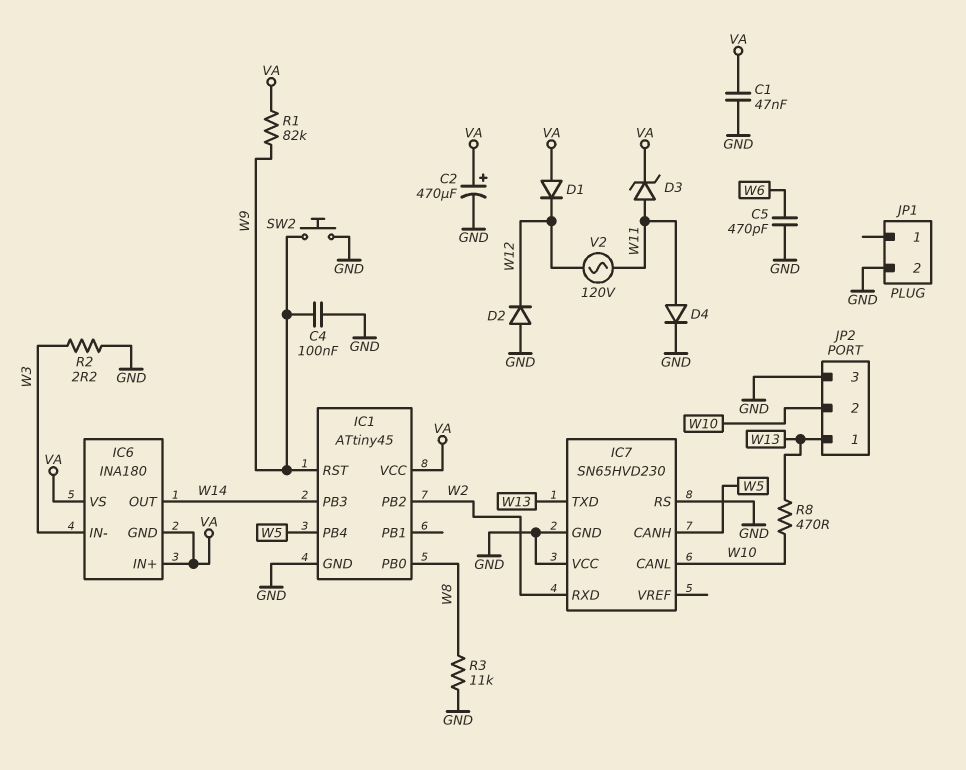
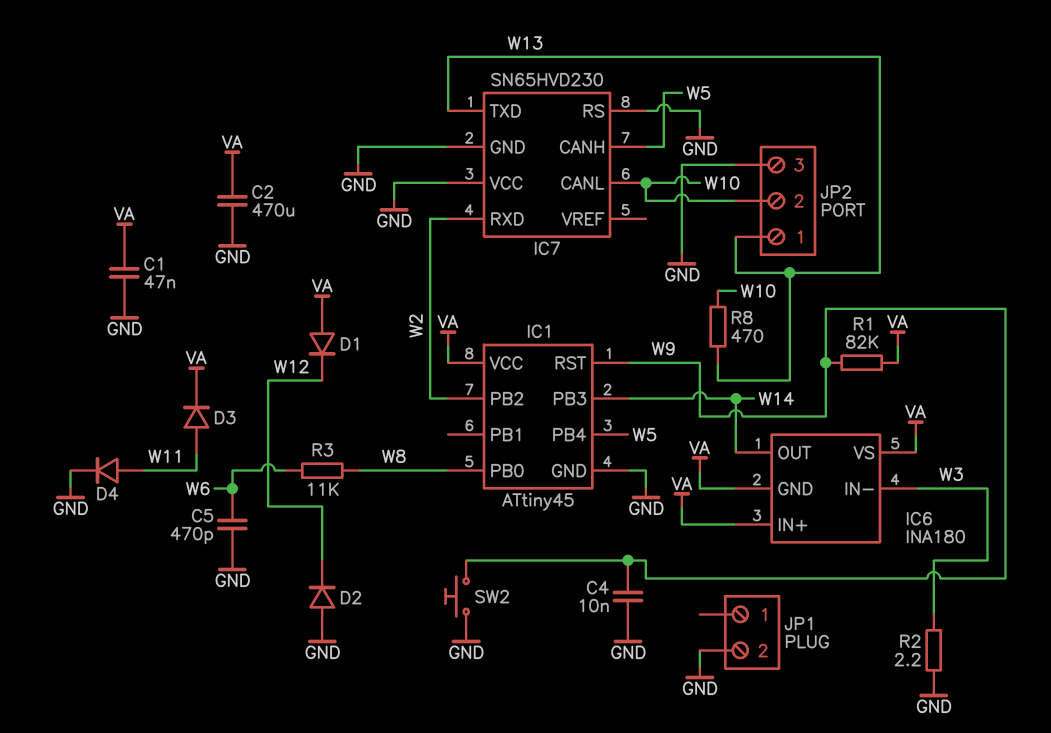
C2: 470uF (plus VA, minus GND) -> 470uF (GND, VA)
C4: 100nF (GND, W9) -> 10nF (GND, W9)
D3: zener (A W11, K VA) -> diode (A W11, K VA)
R3: 11k (GND, W8) -> 11k (W6, W8)
V2: AC 120V (W11, W12) -> none

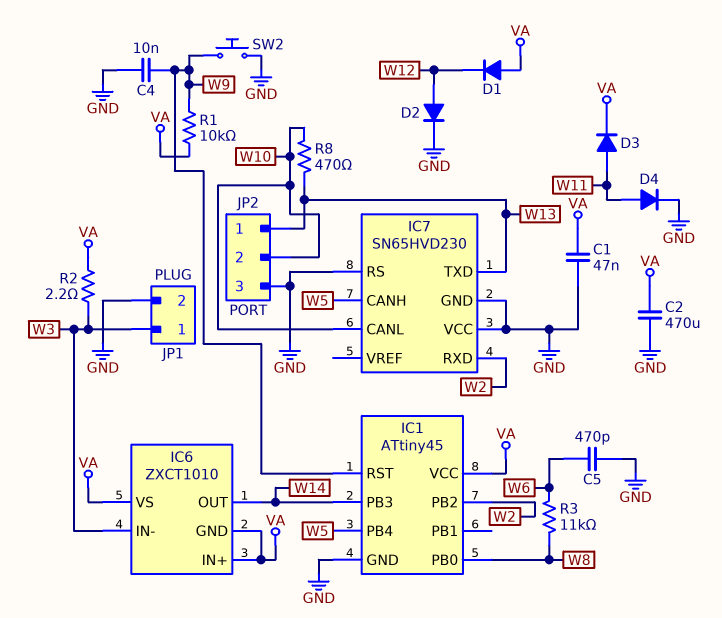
D2: diode (A GND, K W12) -> diode (A W12, K GND)
IC6: INA180 -> ZXCT1010
JP1 pin 1: none -> W3
R1: 82k (VA, W9) -> 10k (VA, W9)
R2: 2.2 (GND, W3) -> 2.2 (VA, W3)

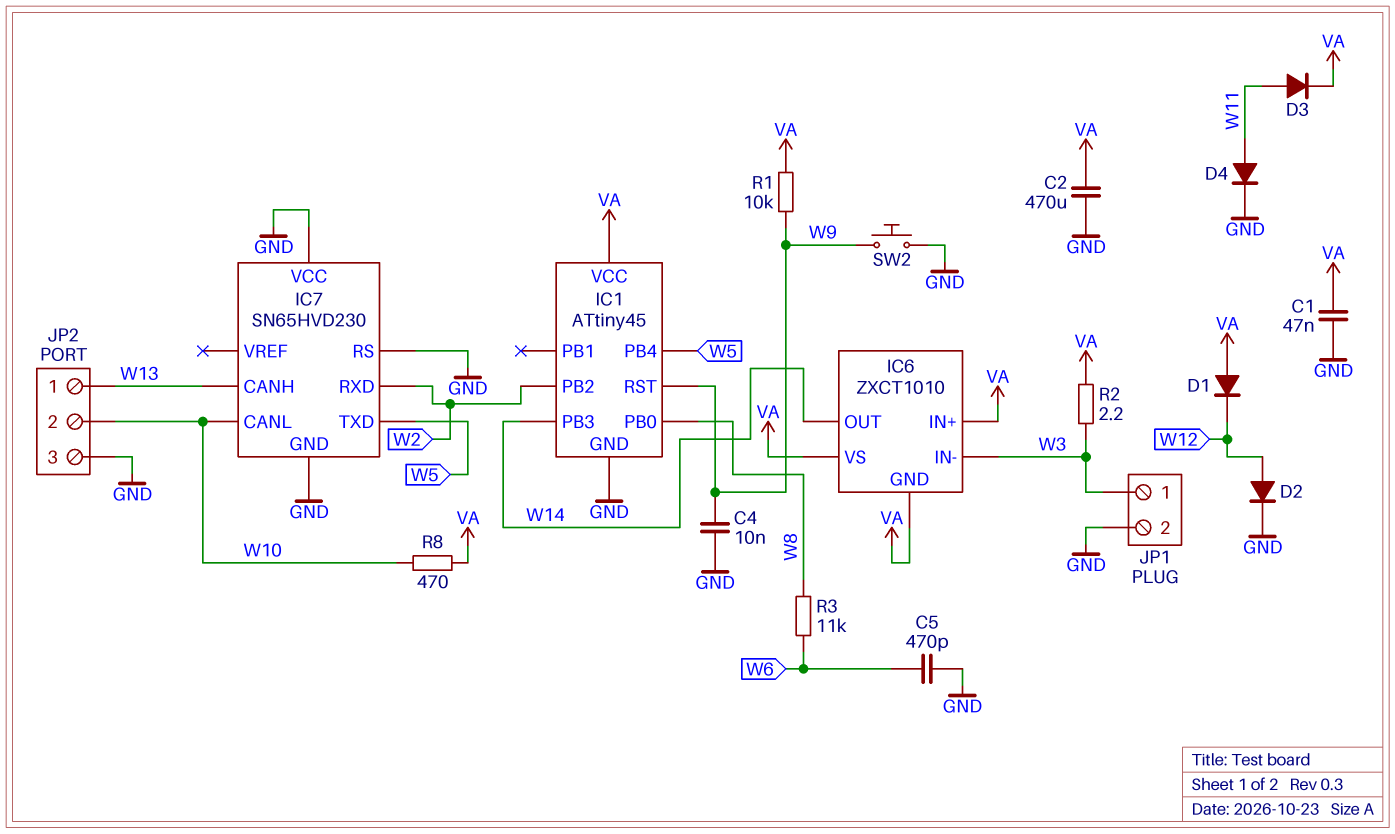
IC7 pin CANH: W5 -> W13
IC7 pin TXD: W13 -> W5
R8: 470 (W10, W13) -> 470 (VA, W10)

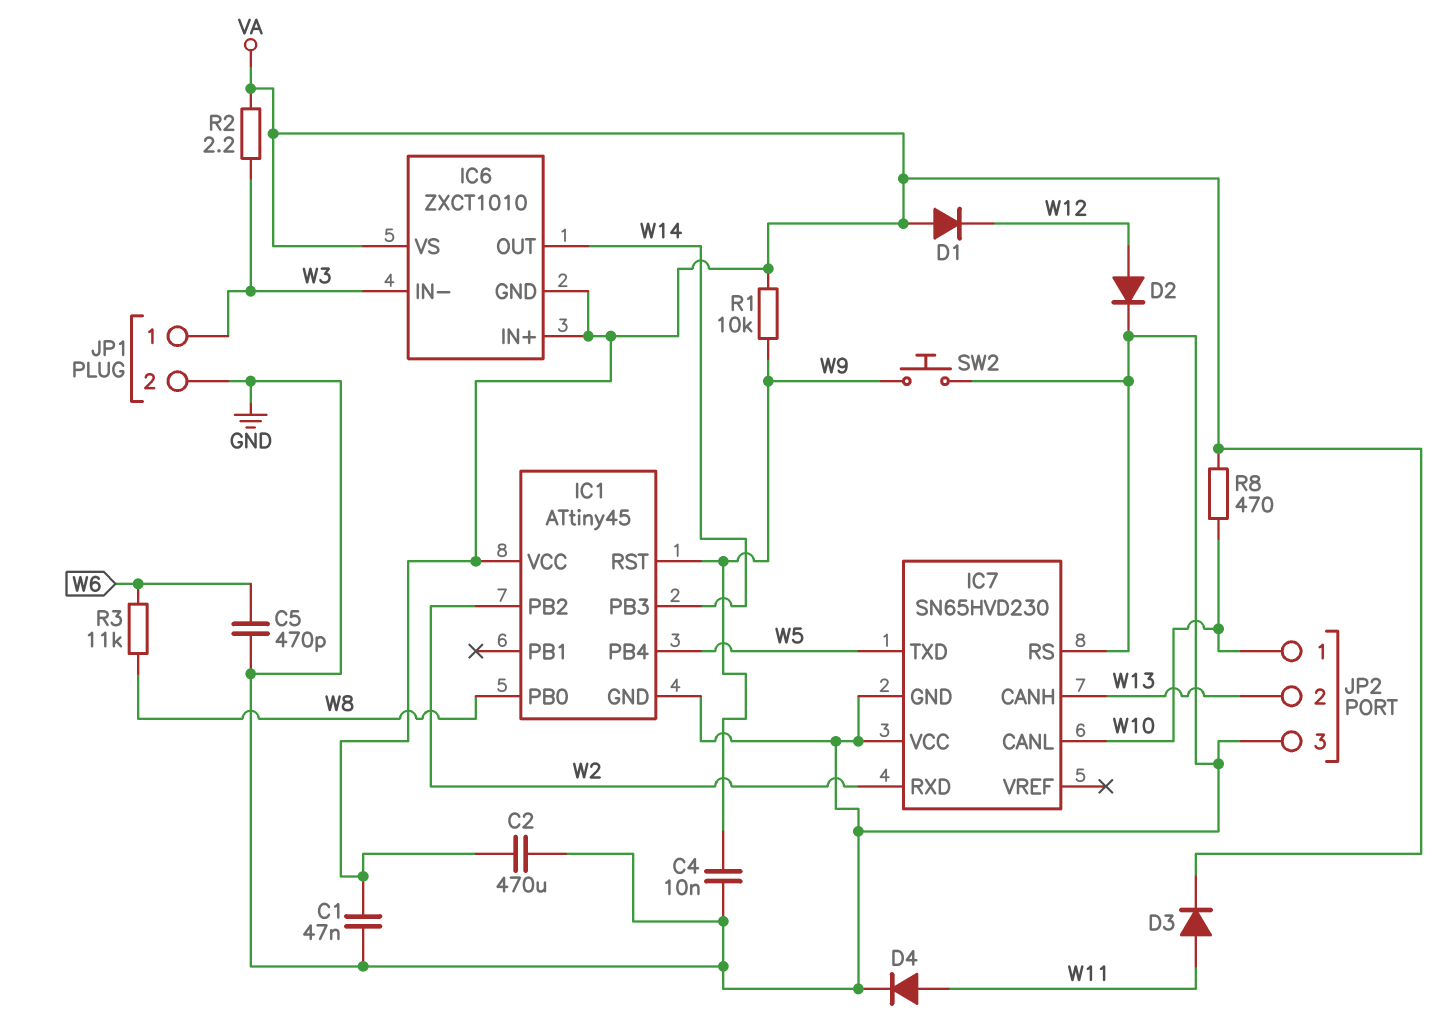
JP2 pin 1: W13 -> W10
JP2 pin 2: W10 -> W13

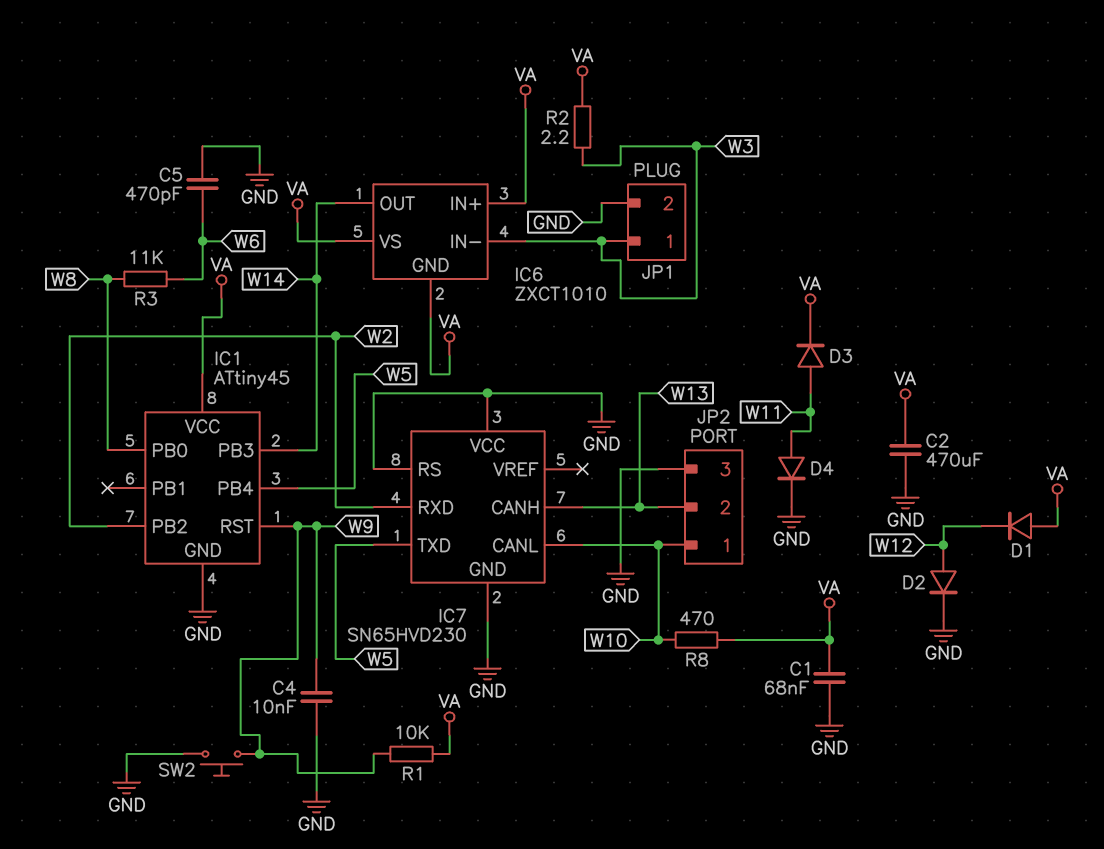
C1: 47nF (GND, VA) -> 68nF (GND, VA)

